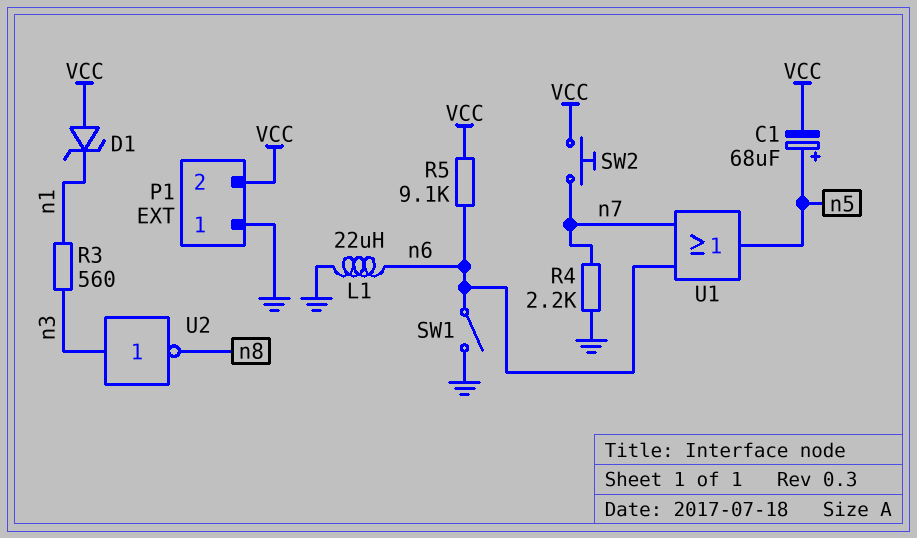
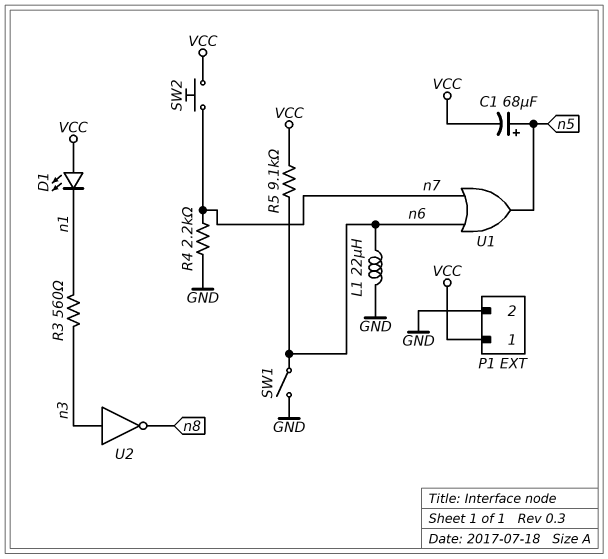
D1: zener (A VCC, K n1) -> LED (A VCC, K n1)
P1 pin 1: GND -> VCC
P1 pin 2: VCC -> GND

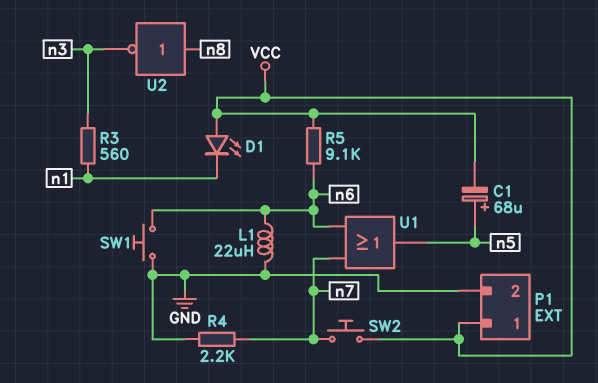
SW1: switch (GND, n6) -> button (GND, n6)
U2: NOT (in n3, out n8) -> NOT (in n8, out n3)

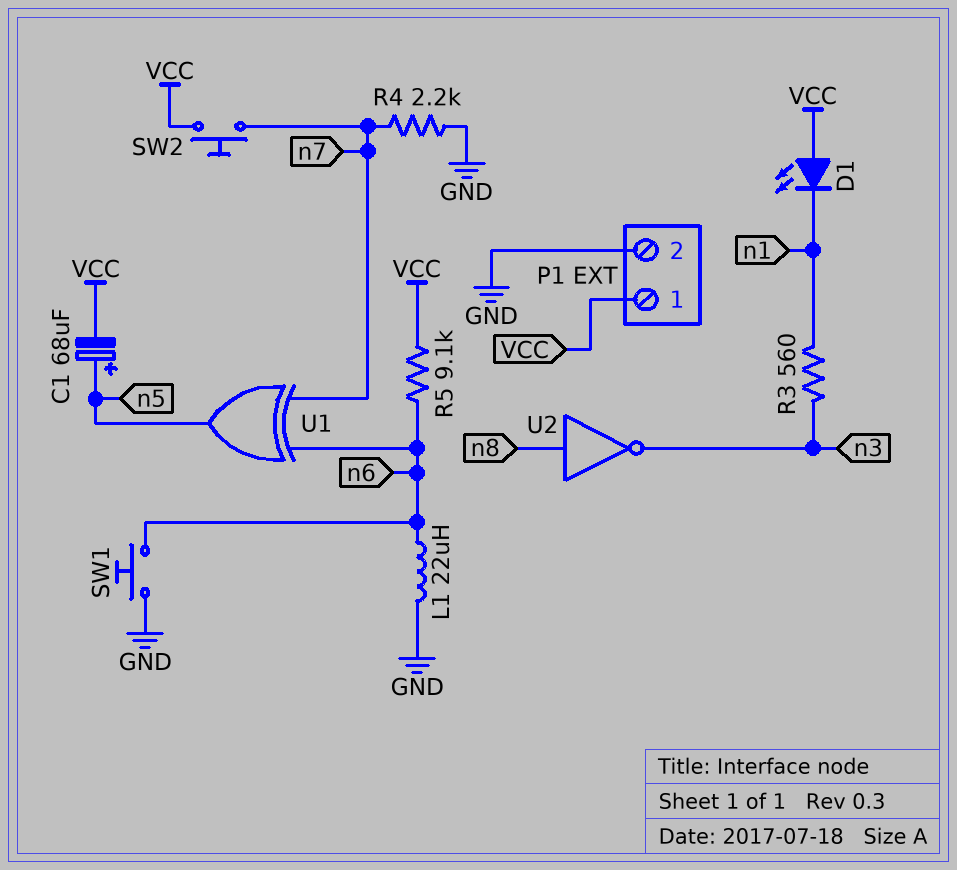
U1: OR (in n6, in n7, out n5) -> XOR (in n6, in n7, out n5)

